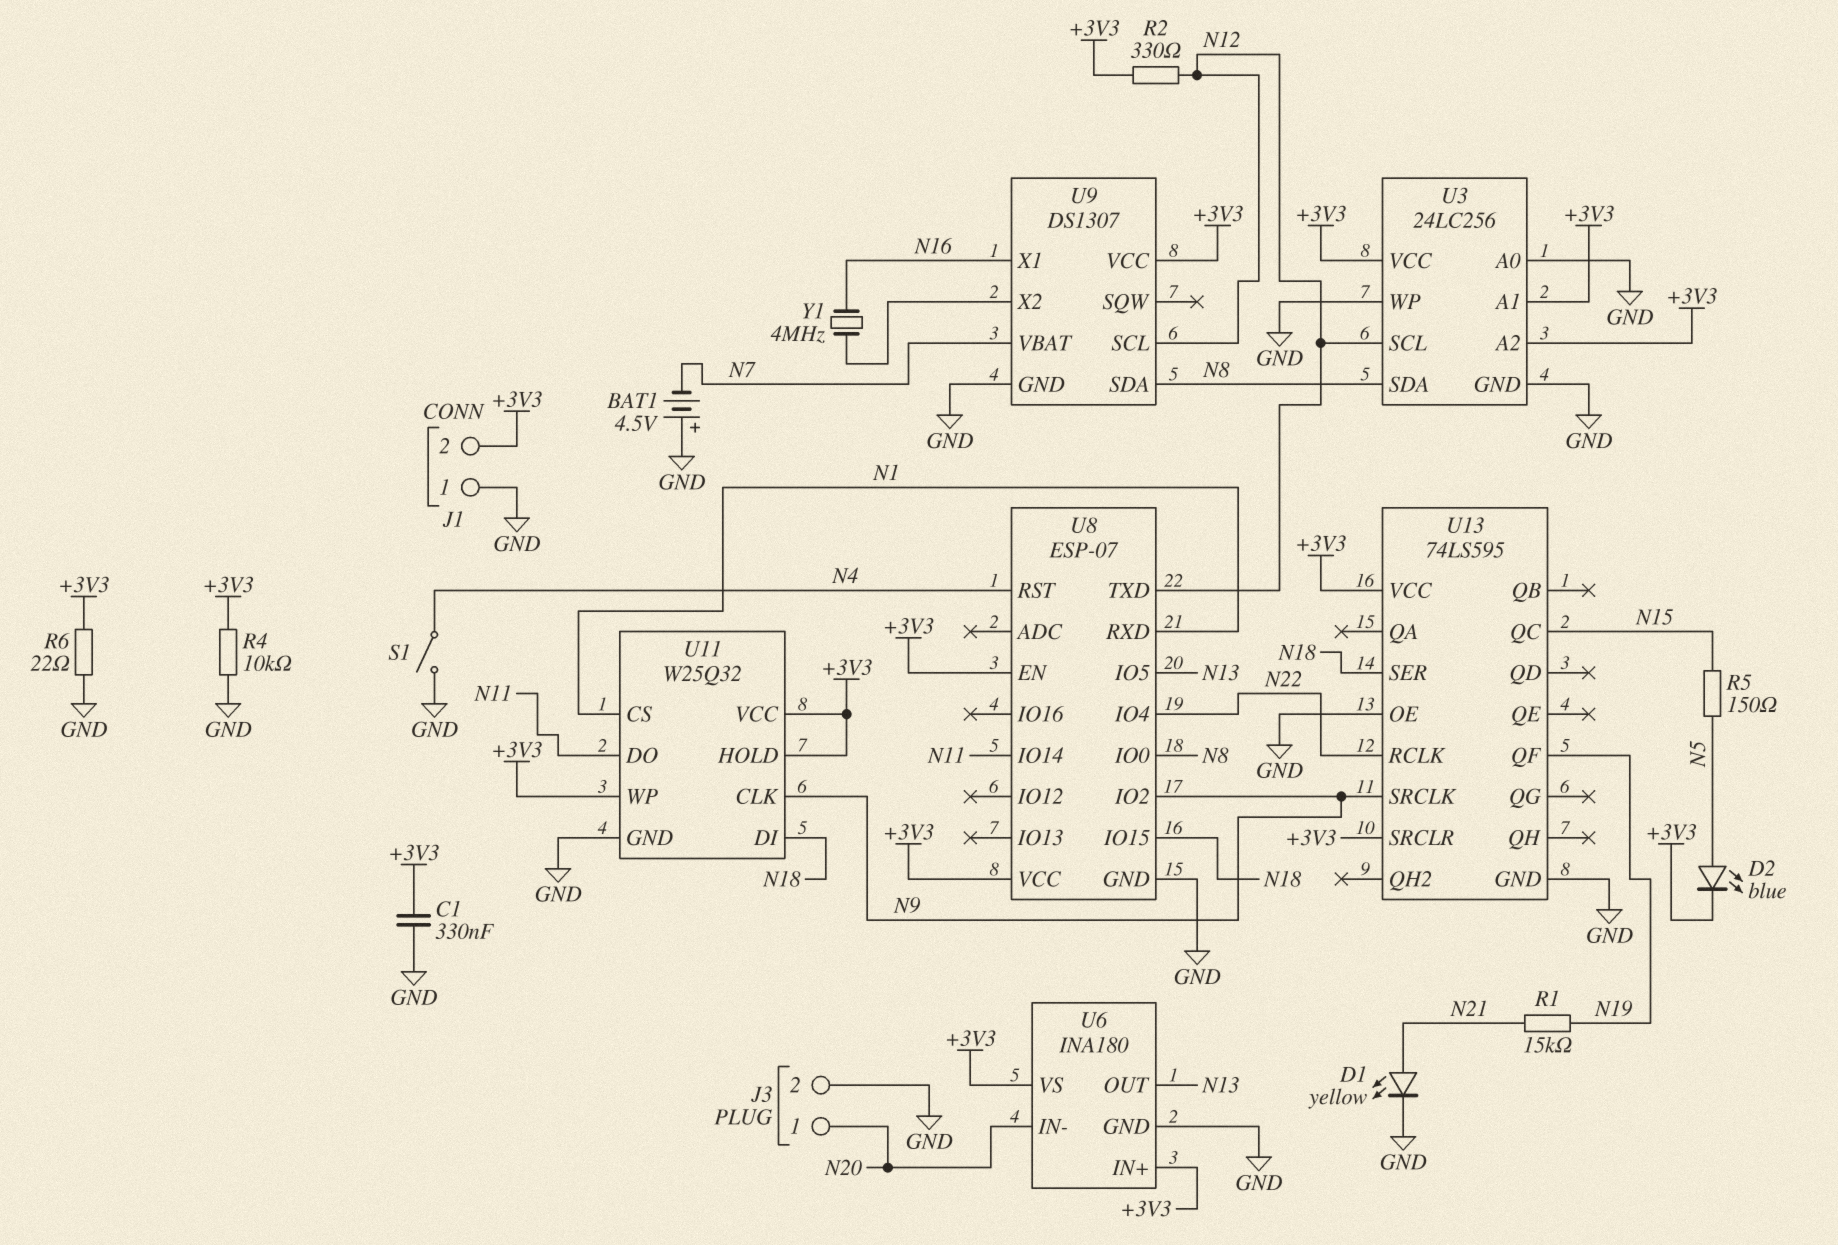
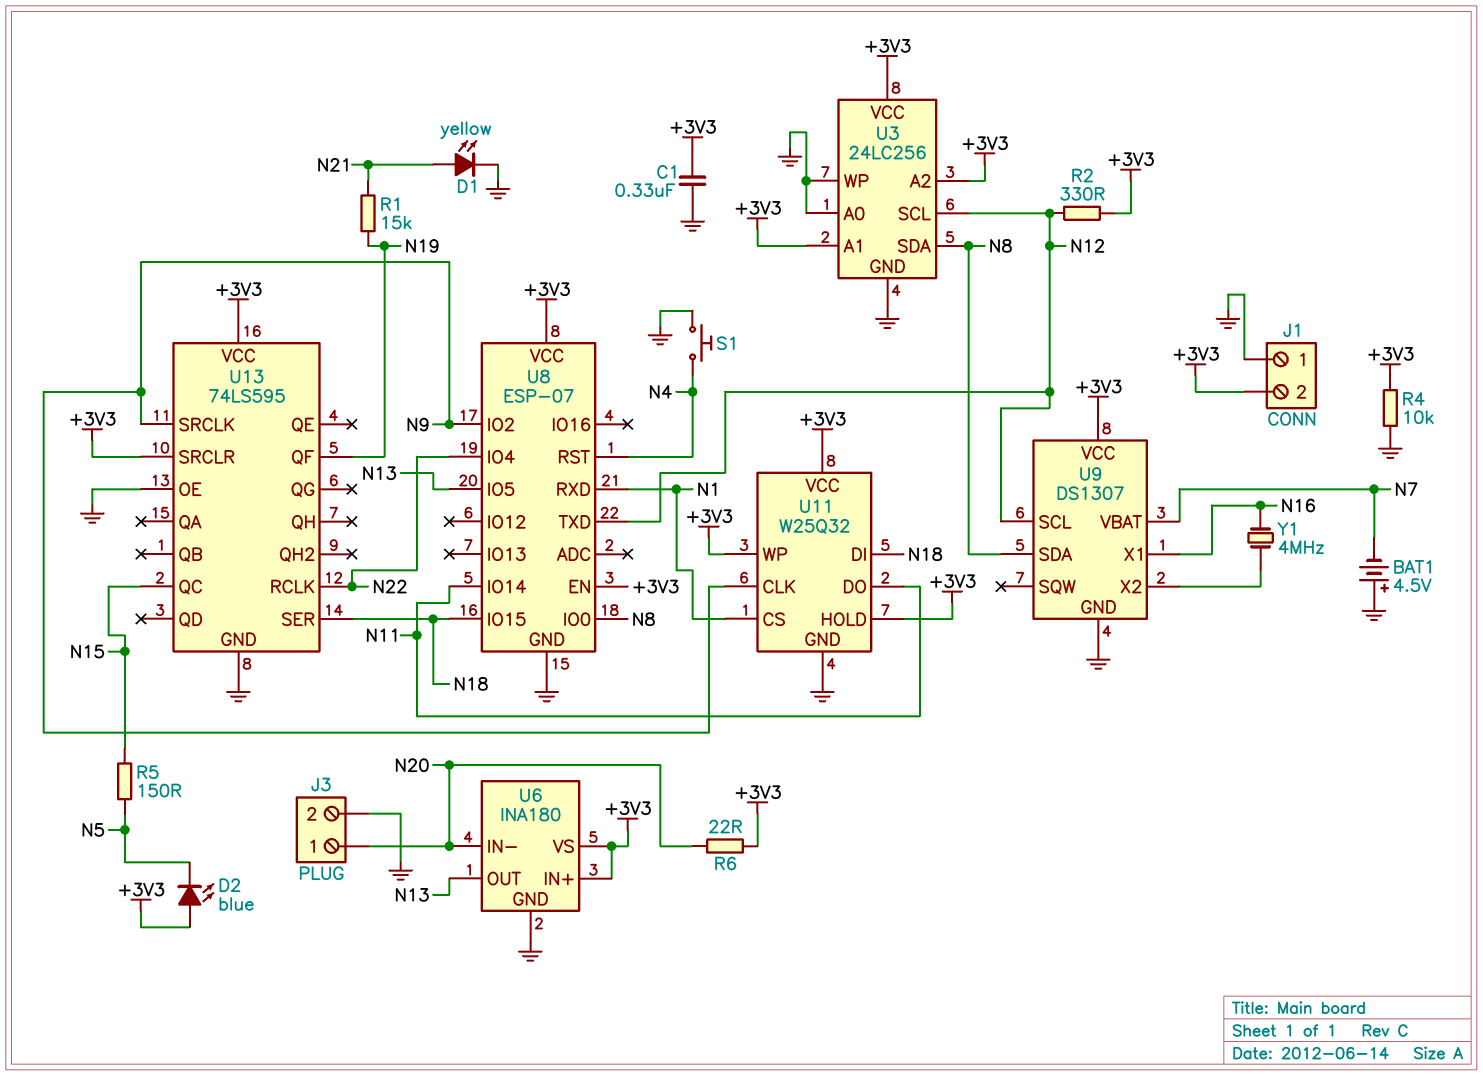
D2: LED blue (A N5, K +3V3) -> LED blue (A +3V3, K N5)
R6: 22 (+3V3, GND) -> 22 (+3V3, N20)
S1: switch (GND, N4) -> button (GND, N4)

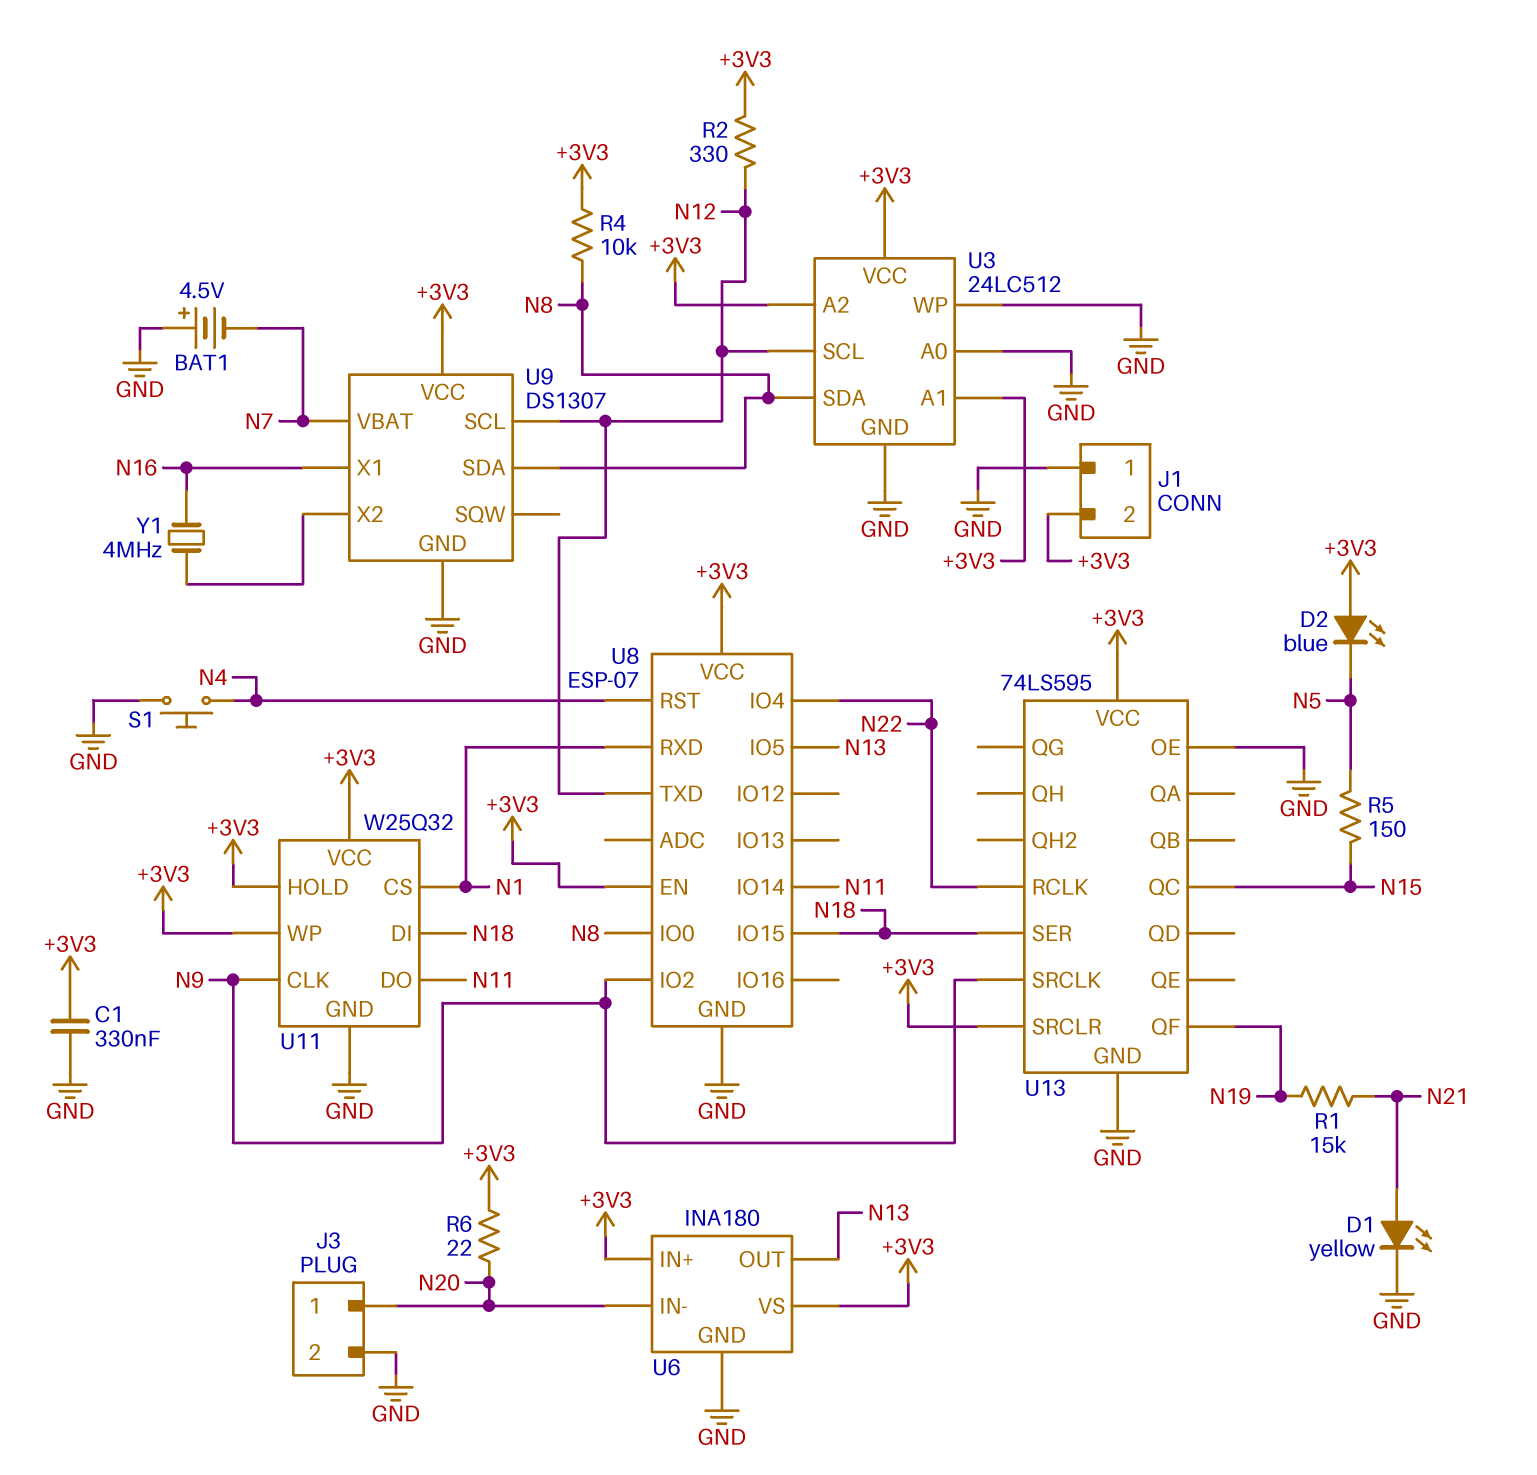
R4: 10k (+3V3, GND) -> 10k (+3V3, N8)
U3: 24LC256 -> 24LC512

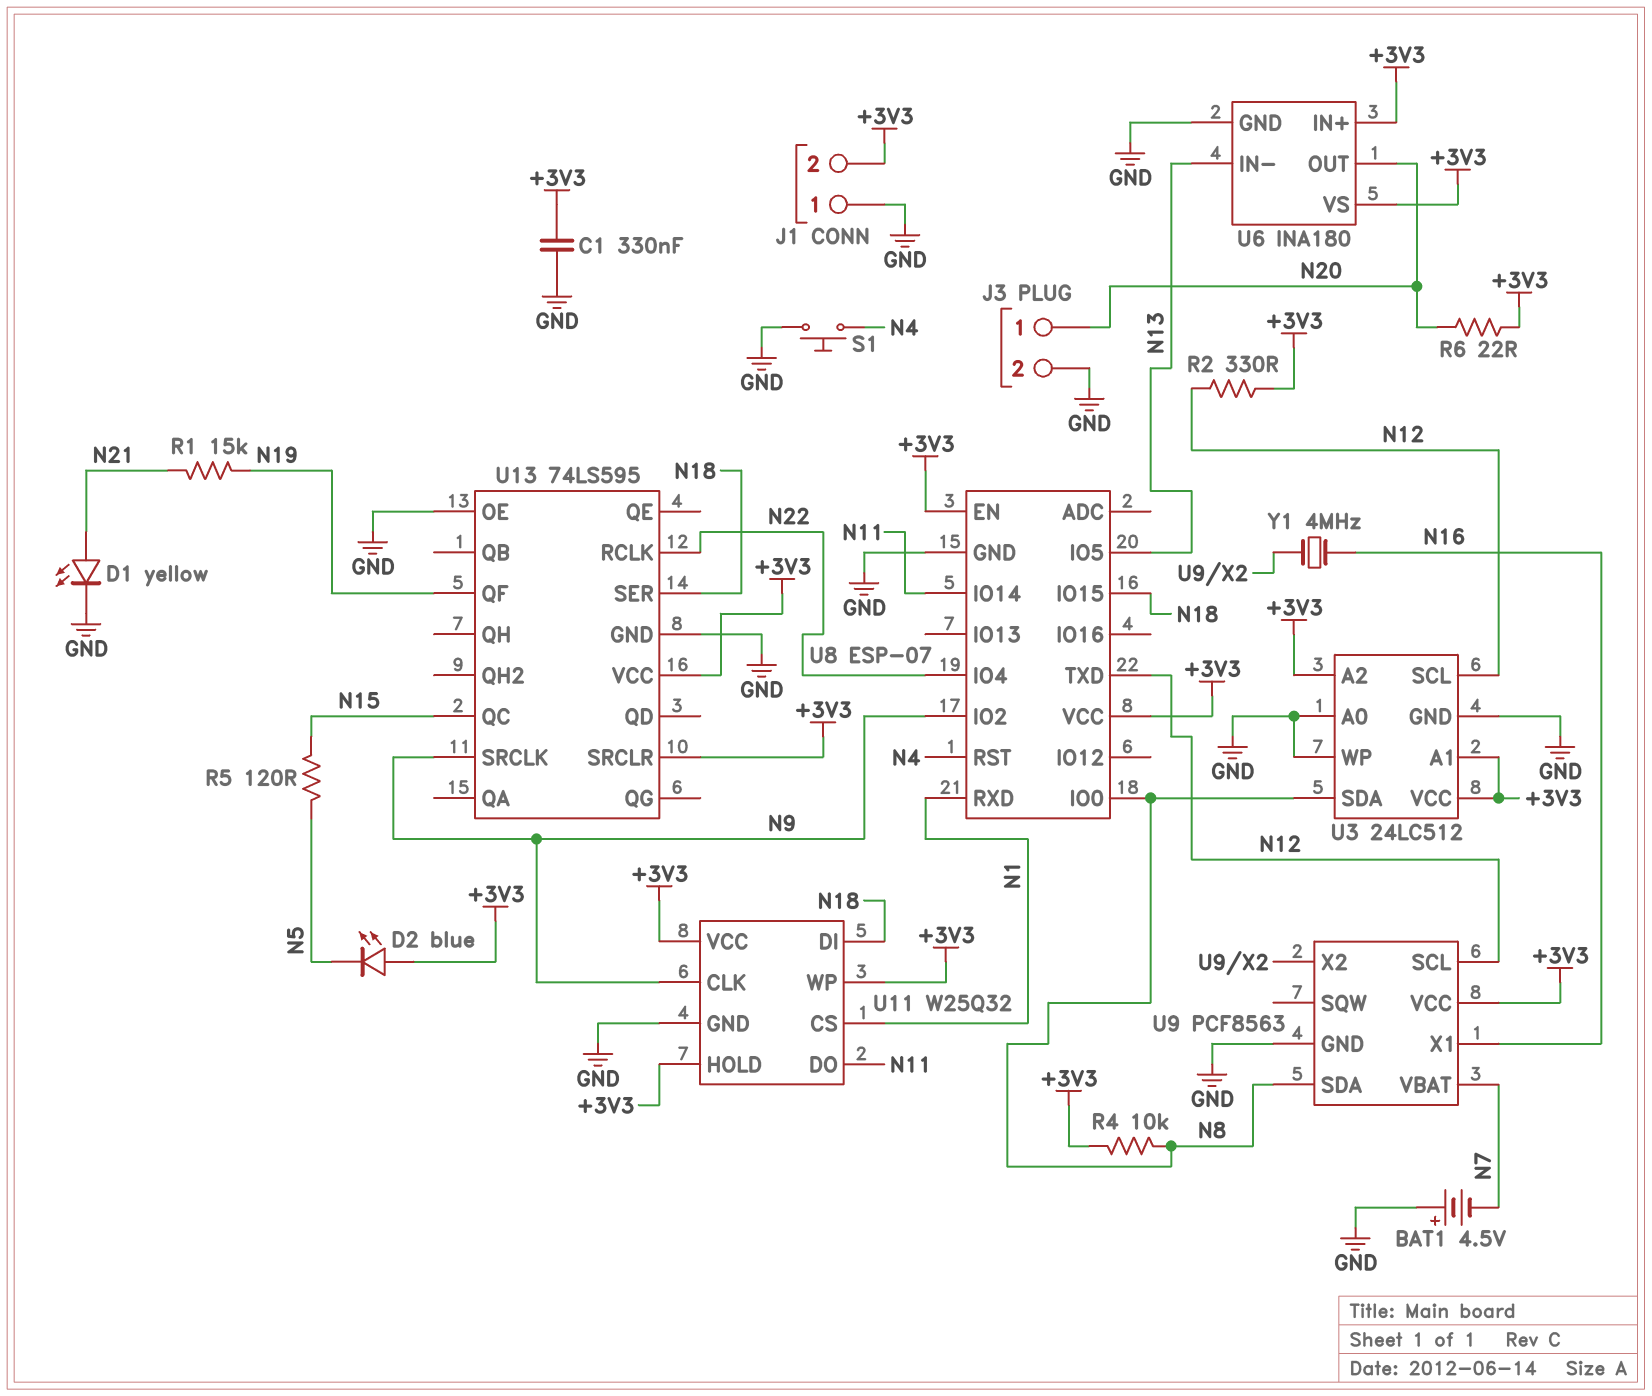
R5: 150 (N5, N15) -> 120 (N5, N15)
U6 pin IN-: N20 -> N13
U6 pin OUT: N13 -> N20
U9: DS1307 -> PCF8563

